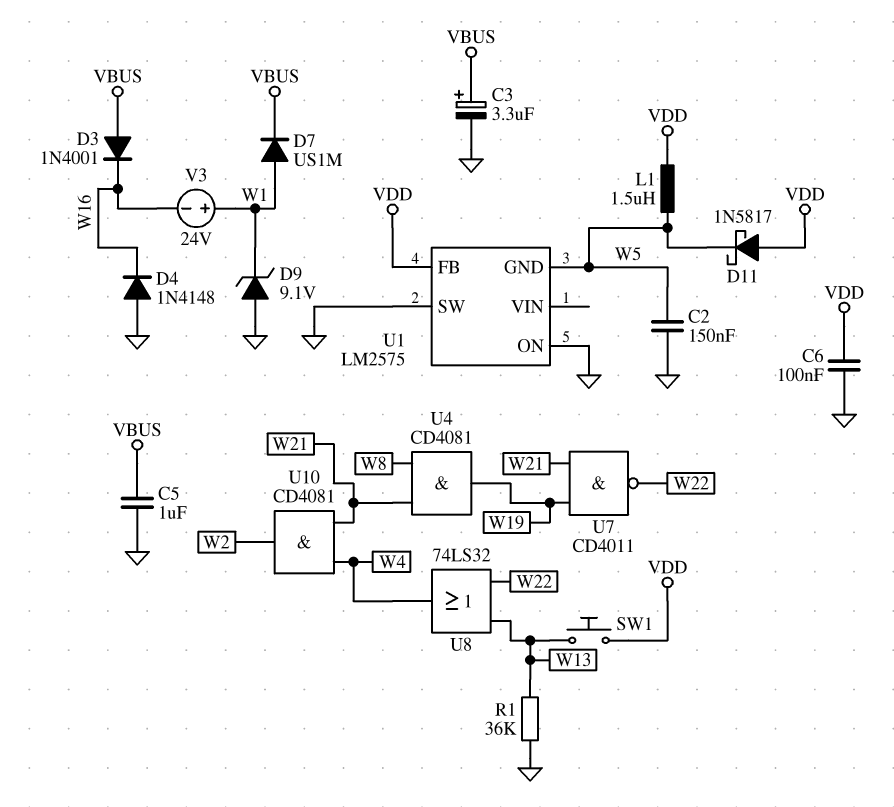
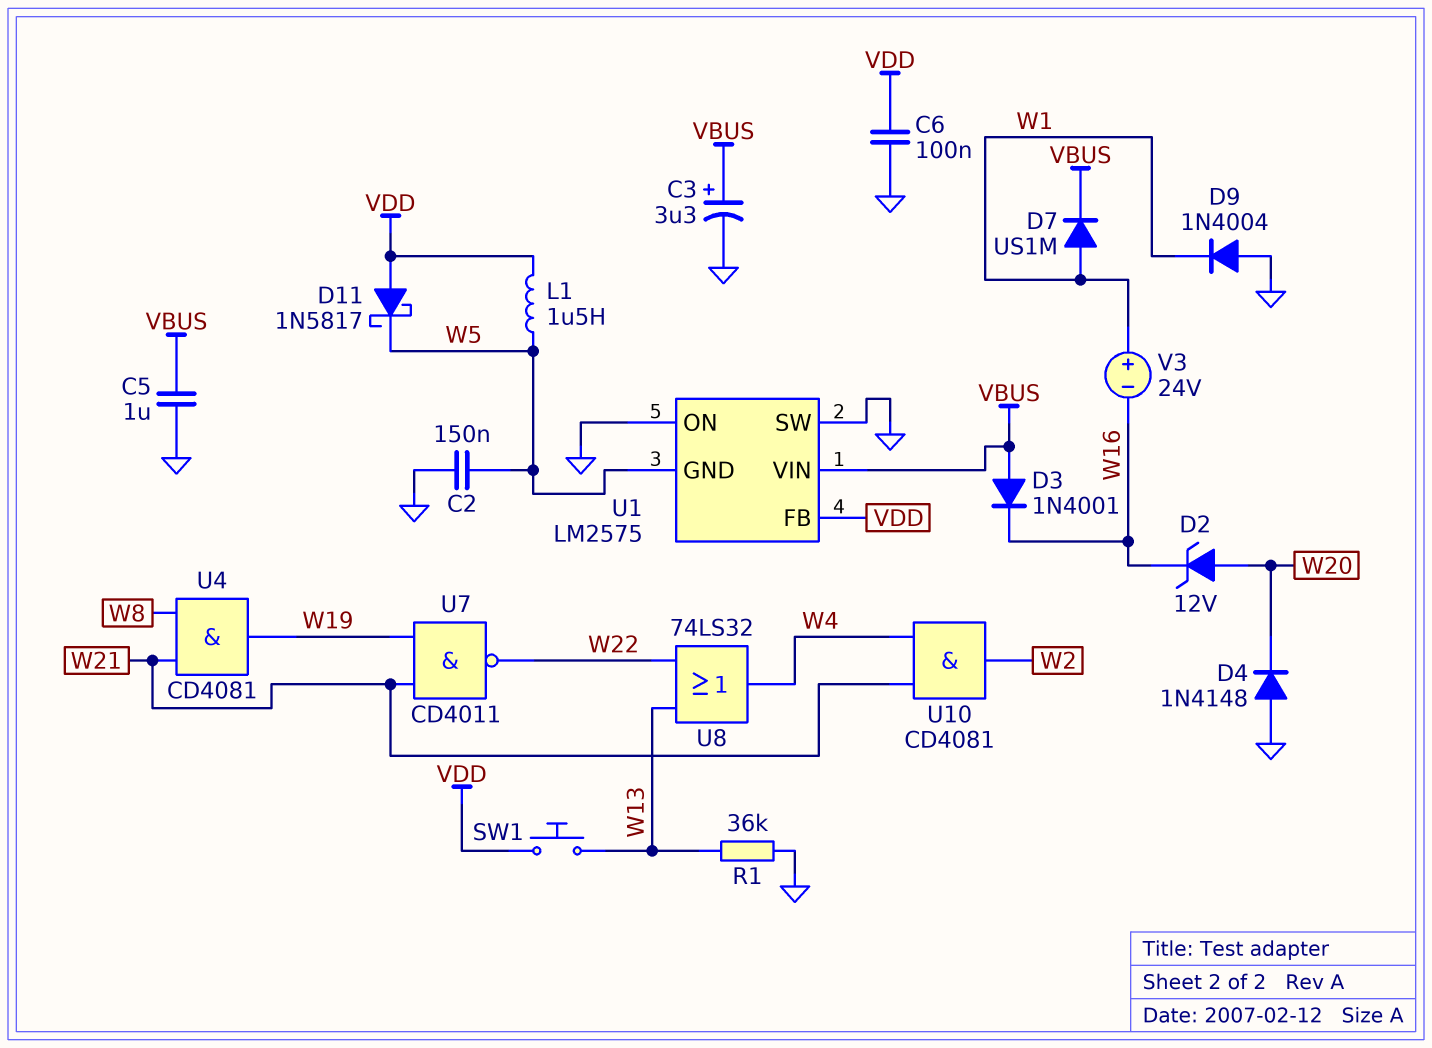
D2: none -> zener 12V (A W20, K W16)
D4: diode 1N4148 (A GND, K W16) -> diode 1N4148 (A GND, K W20)
D9: zener 9.1V (A GND, K W1) -> diode 1N4004 (A GND, K W1)
U1 pin VIN: none -> VBUS

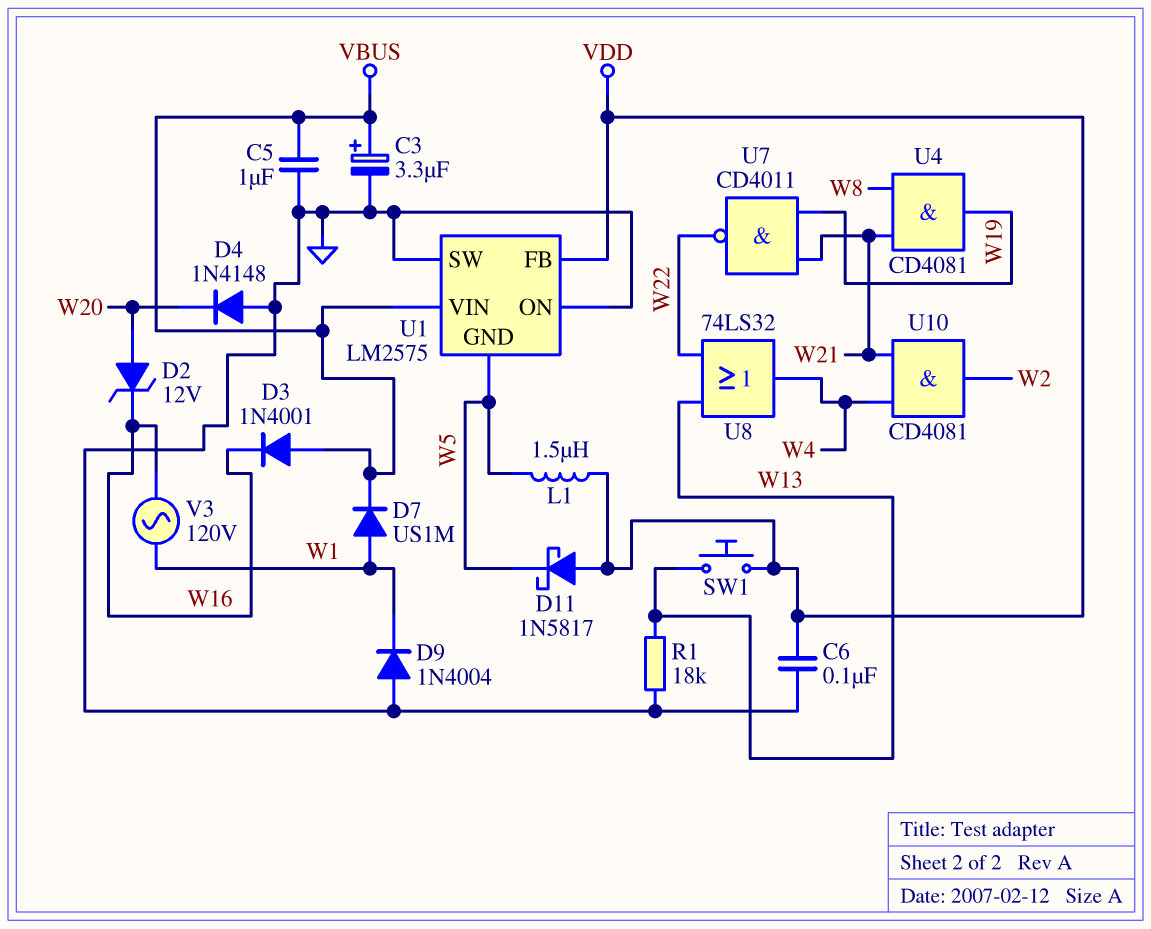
C2: 150nF (GND, W5) -> none
R1: 36k (GND, W13) -> 18k (GND, W13)
V3: 24V (plus W1, minus W16) -> AC 120V (W1, W16)

